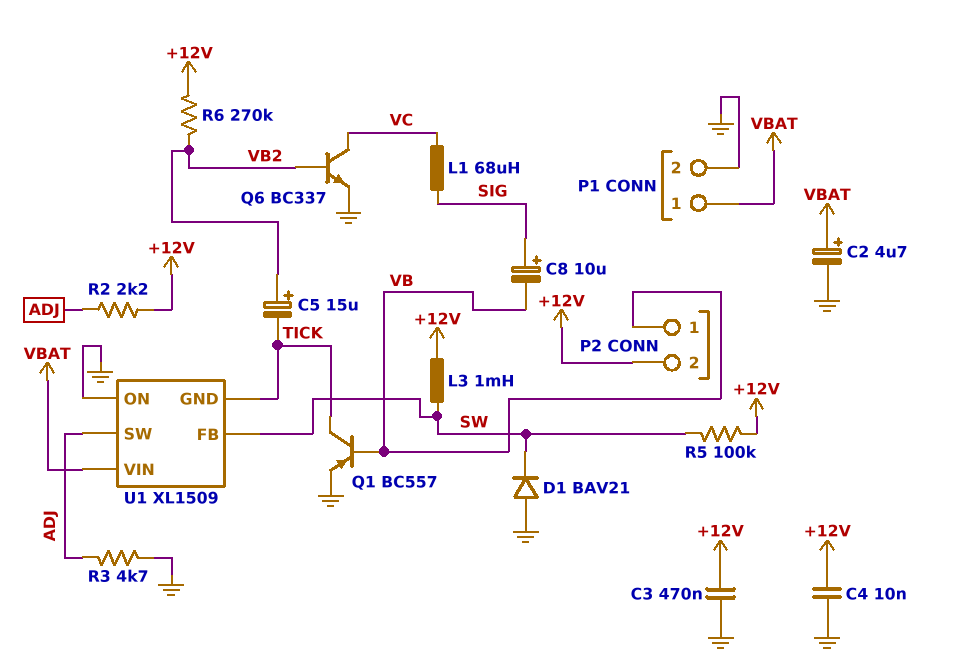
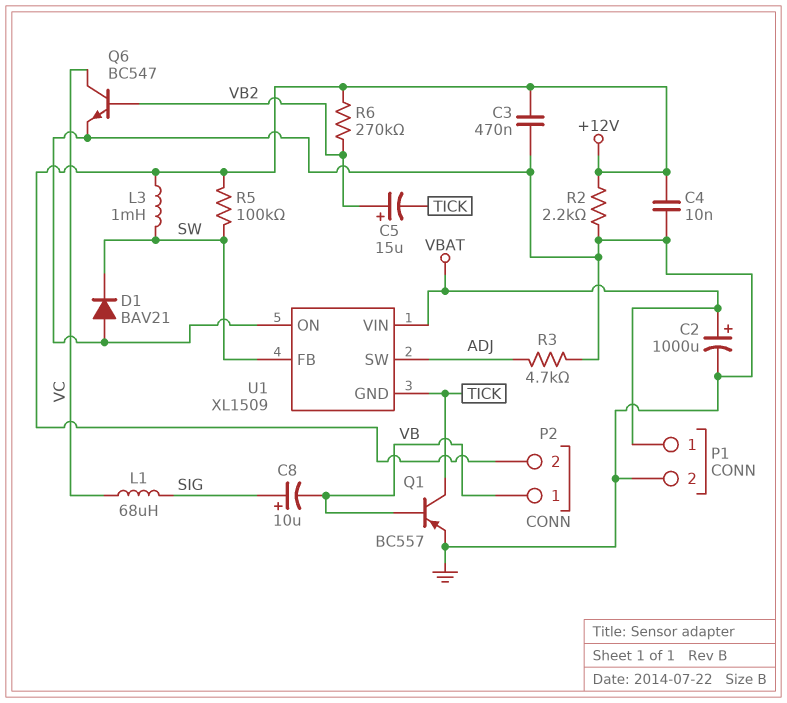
C2: 4.7uF (plus VBAT, minus GND) -> 1000uF (plus VBAT, minus GND)
Q6: NPN BC337 (B VB2, C VC, E GND) -> NPN BC547 (B VB2, C VC, E GND)
R2: 2.2k (+12V, ADJ) -> 2.2k (+12V, GND)

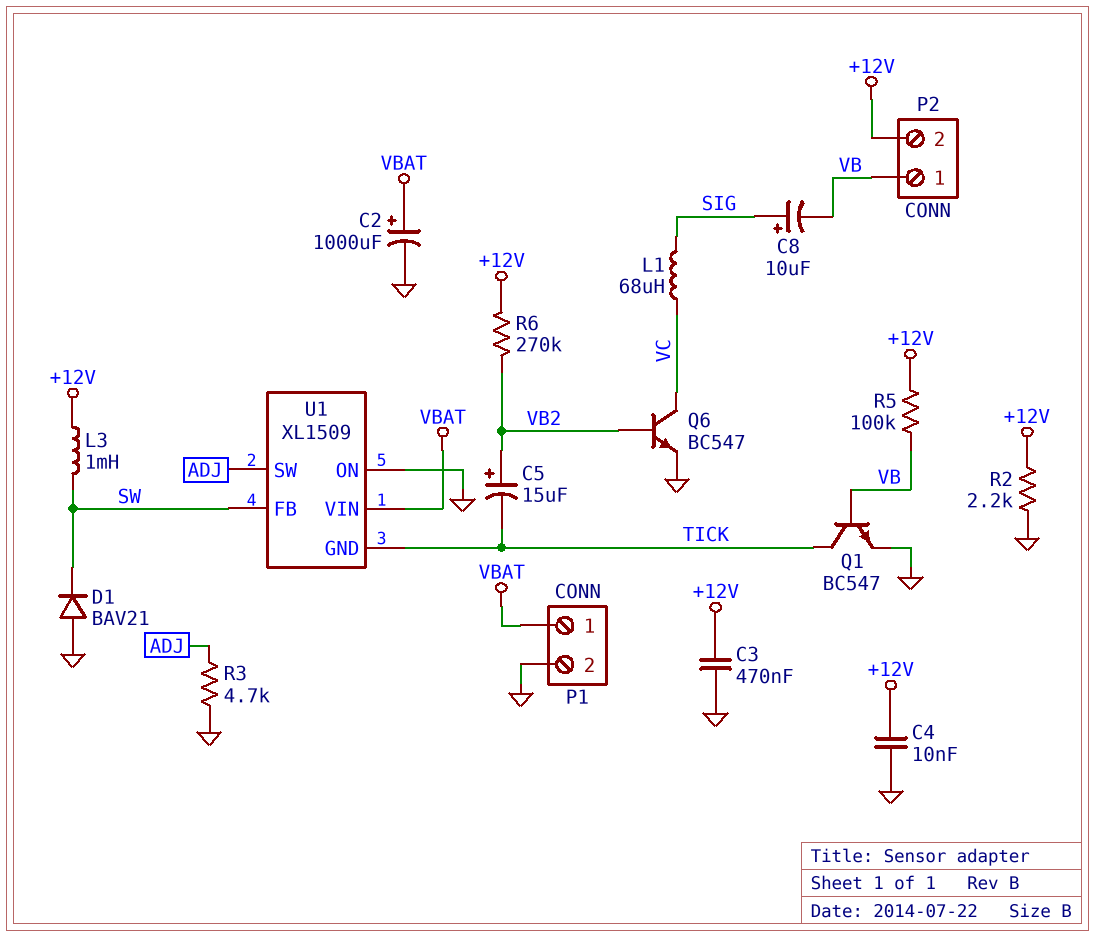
Q1: PNP BC557 (B VB, C TICK, E GND) -> NPN BC547 (B VB, C TICK, E GND)
R5: 100k (+12V, SW) -> 100k (+12V, VB)

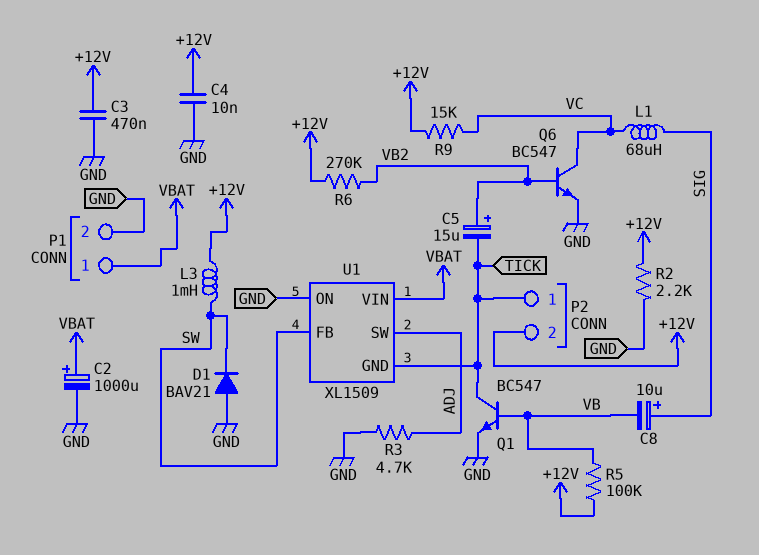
P2 pin 1: VB -> TICK
R9: none -> 15k (+12V, VC)

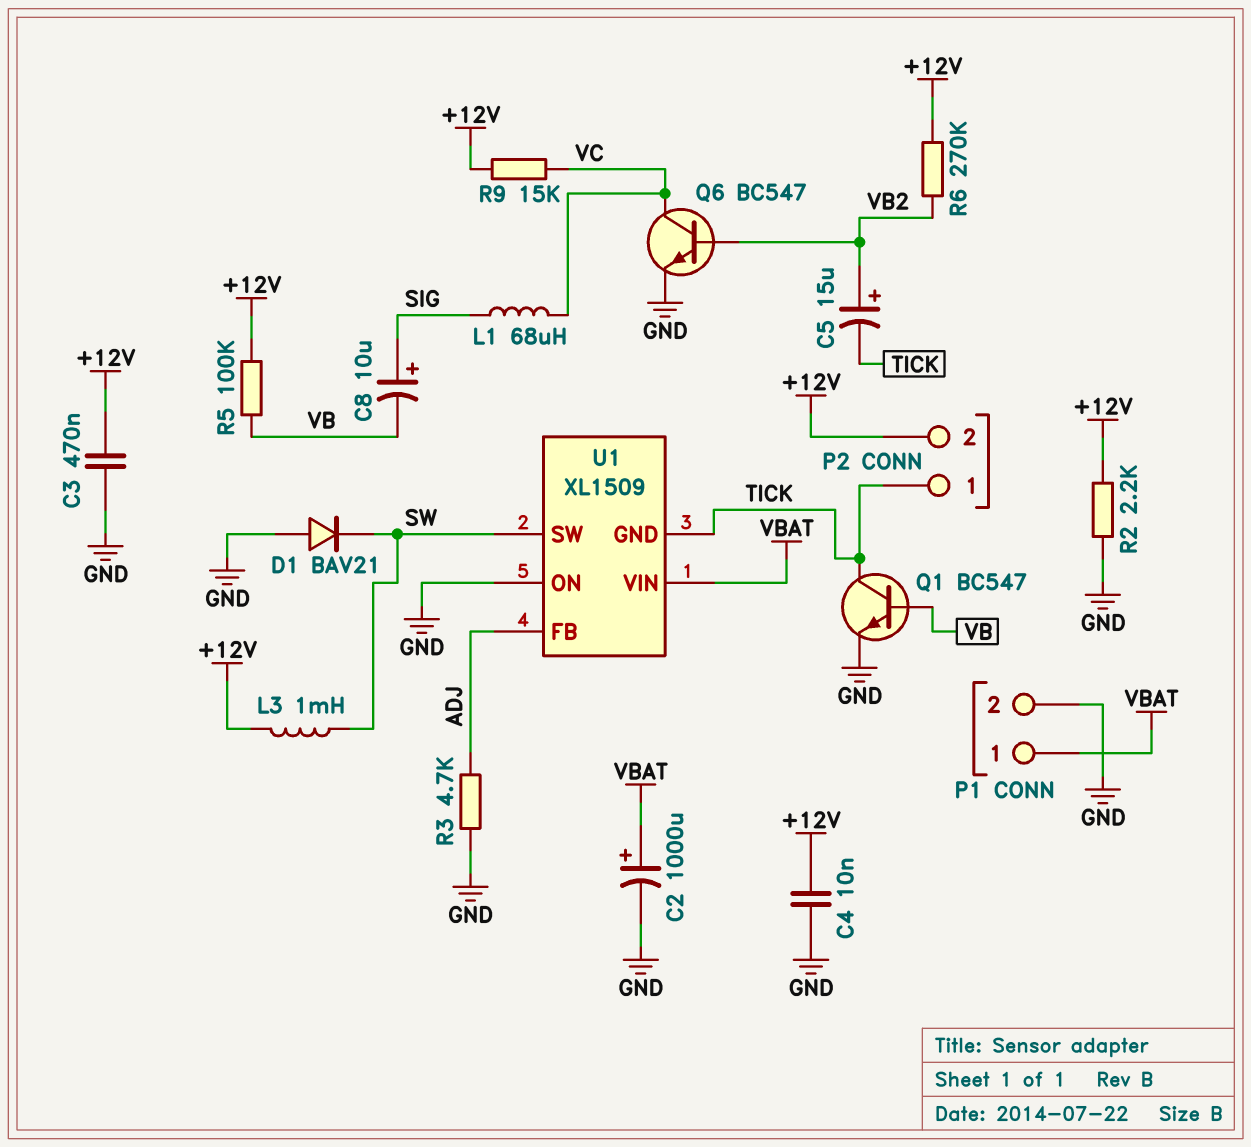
U1 pin FB: SW -> ADJ
U1 pin SW: ADJ -> SW

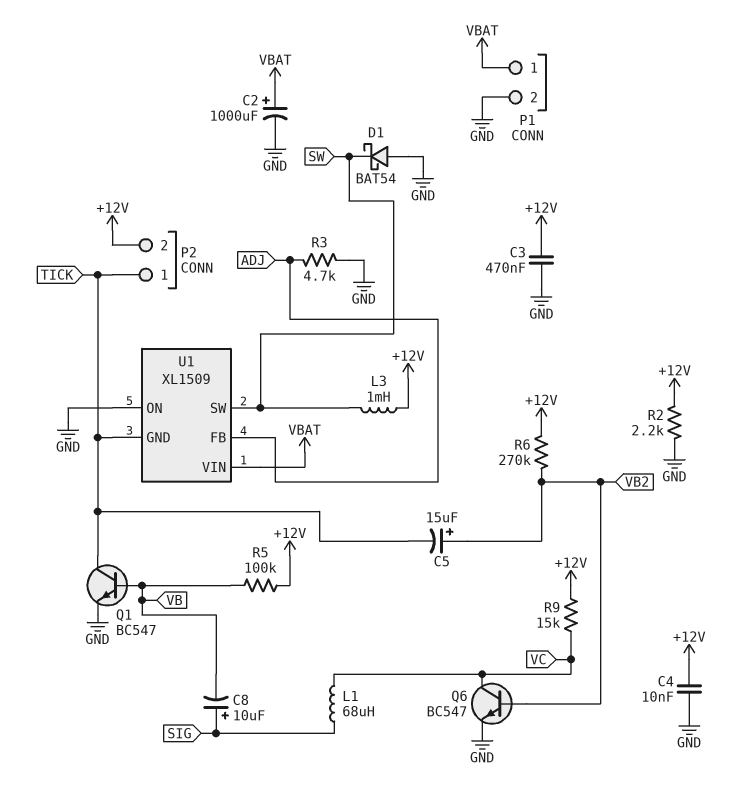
D1: diode BAV21 (A GND, K SW) -> schottky BAT54 (A GND, K SW)

